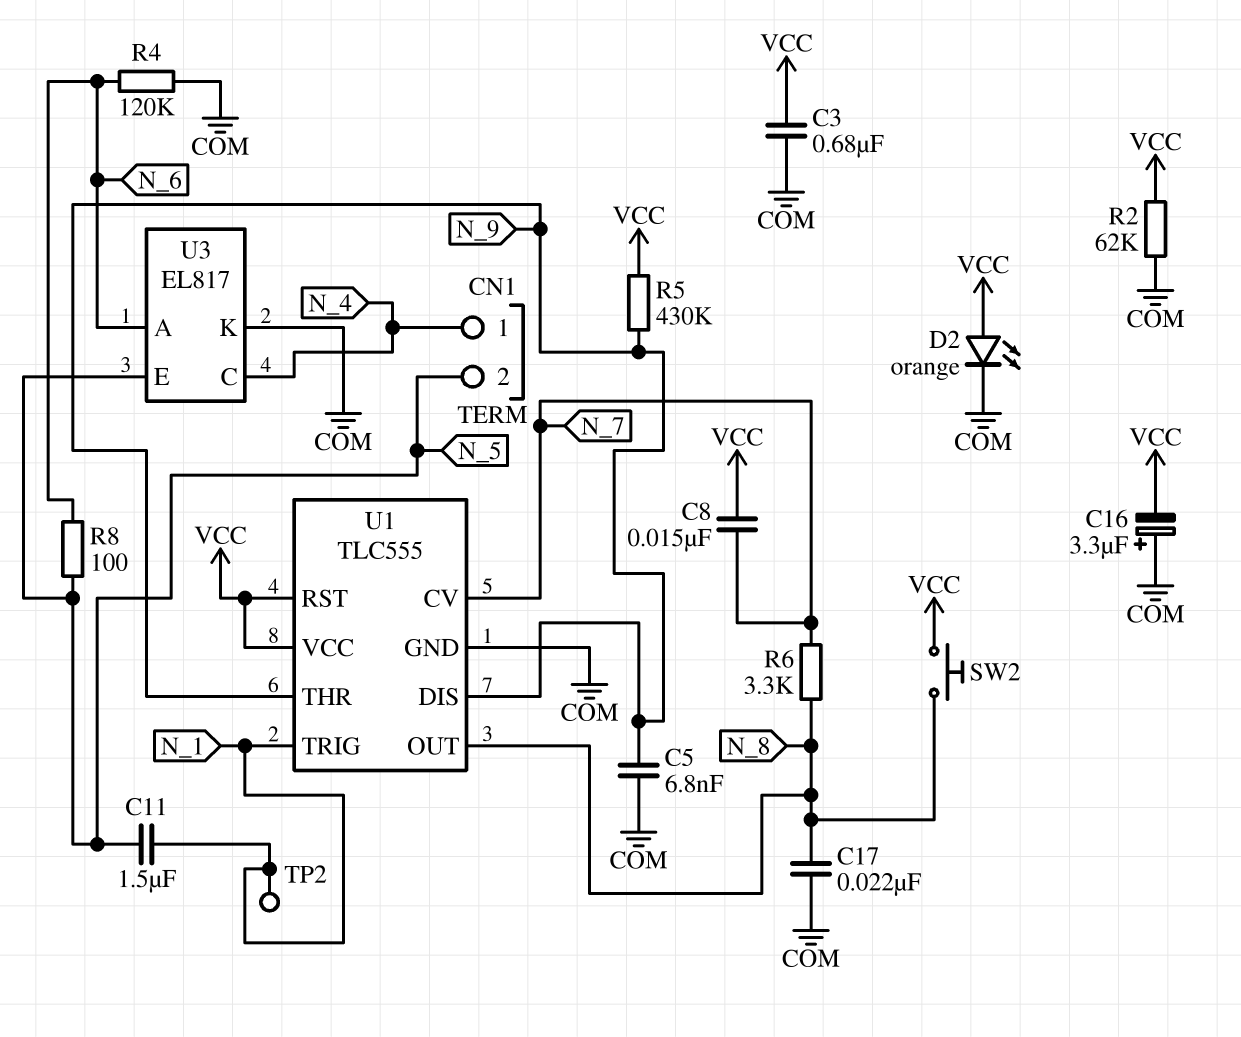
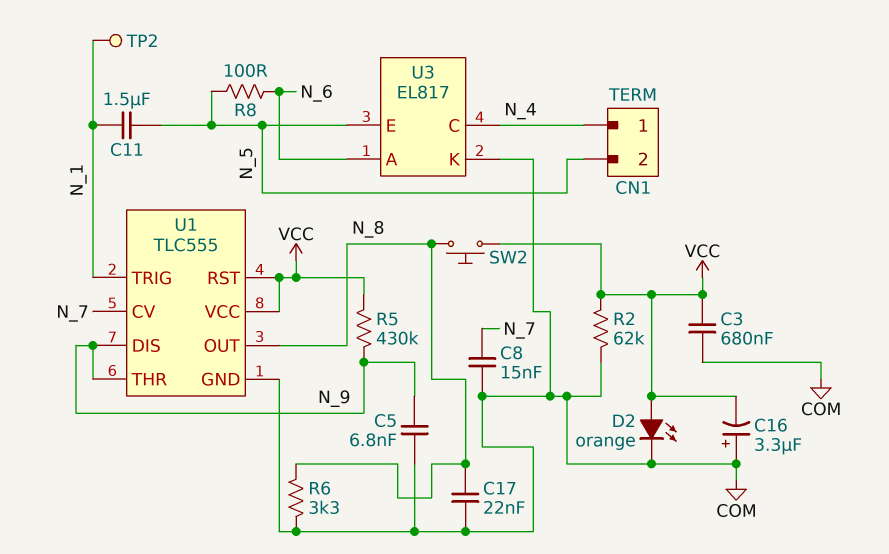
C8: 15nF (N_7, VCC) -> 15nF (COM, N_7)
R4: 120k (COM, N_6) -> none
R6: 3.3k (N_7, N_8) -> 3.3k (COM, N_8)

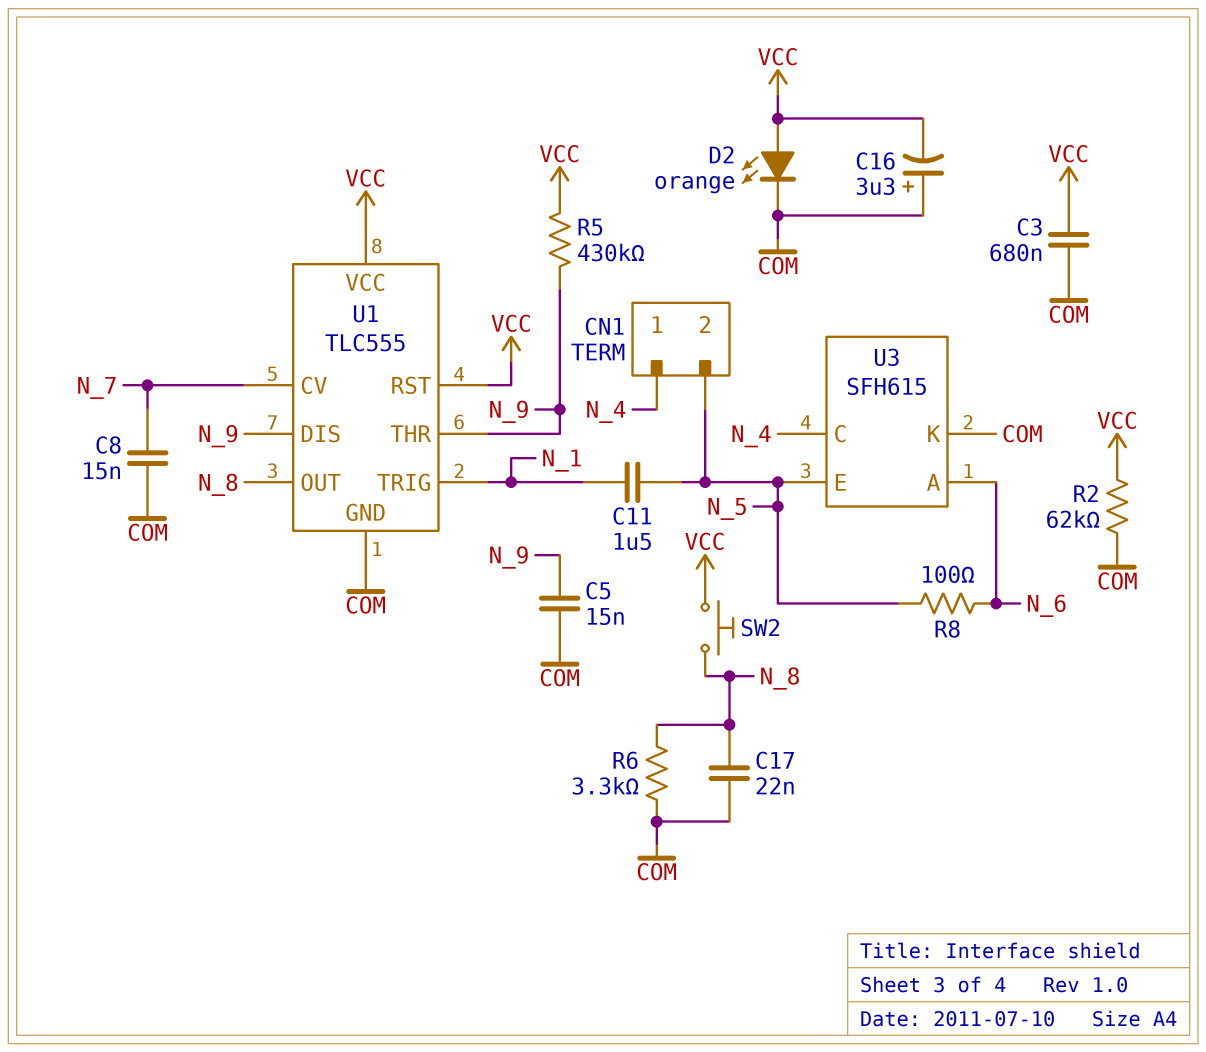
C5: 6.8nF (COM, N_9) -> 15nF (COM, N_9)
TP2: test point (N_1) -> none
U3: EL817 -> SFH615

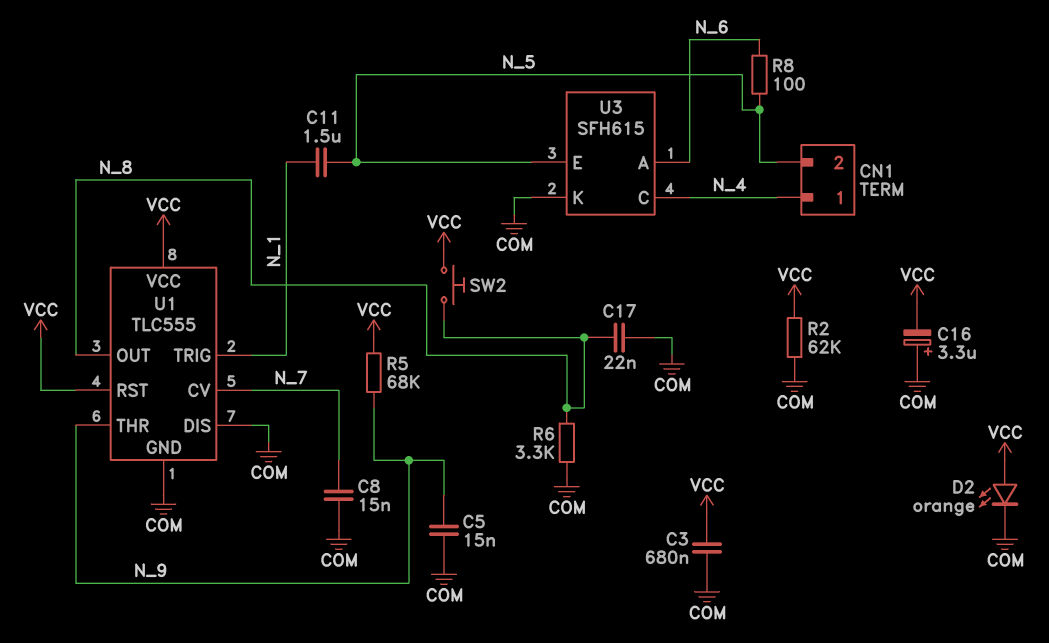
R5: 430k (N_9, VCC) -> 68k (N_9, VCC)
U1 pin DIS: N_9 -> COM

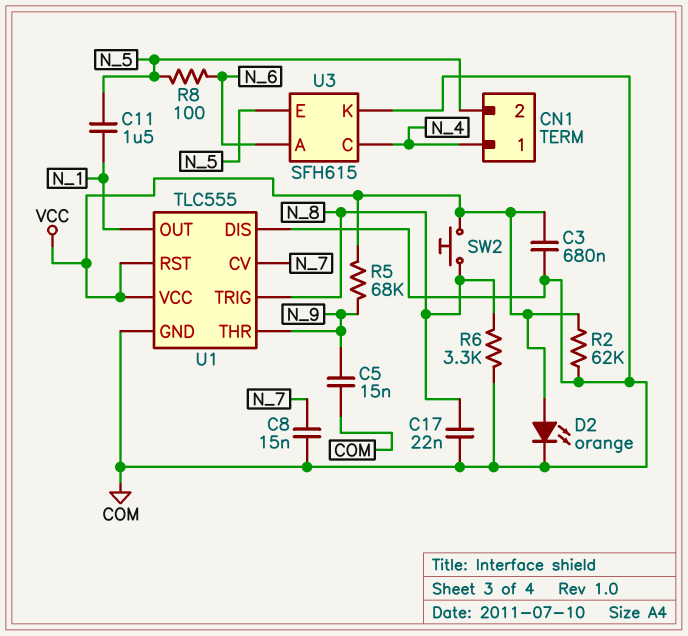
C16: 3.3uF (plus COM, minus VCC) -> none
U1 pin OUT: N_8 -> N_1
U1 pin TRIG: N_1 -> N_8

